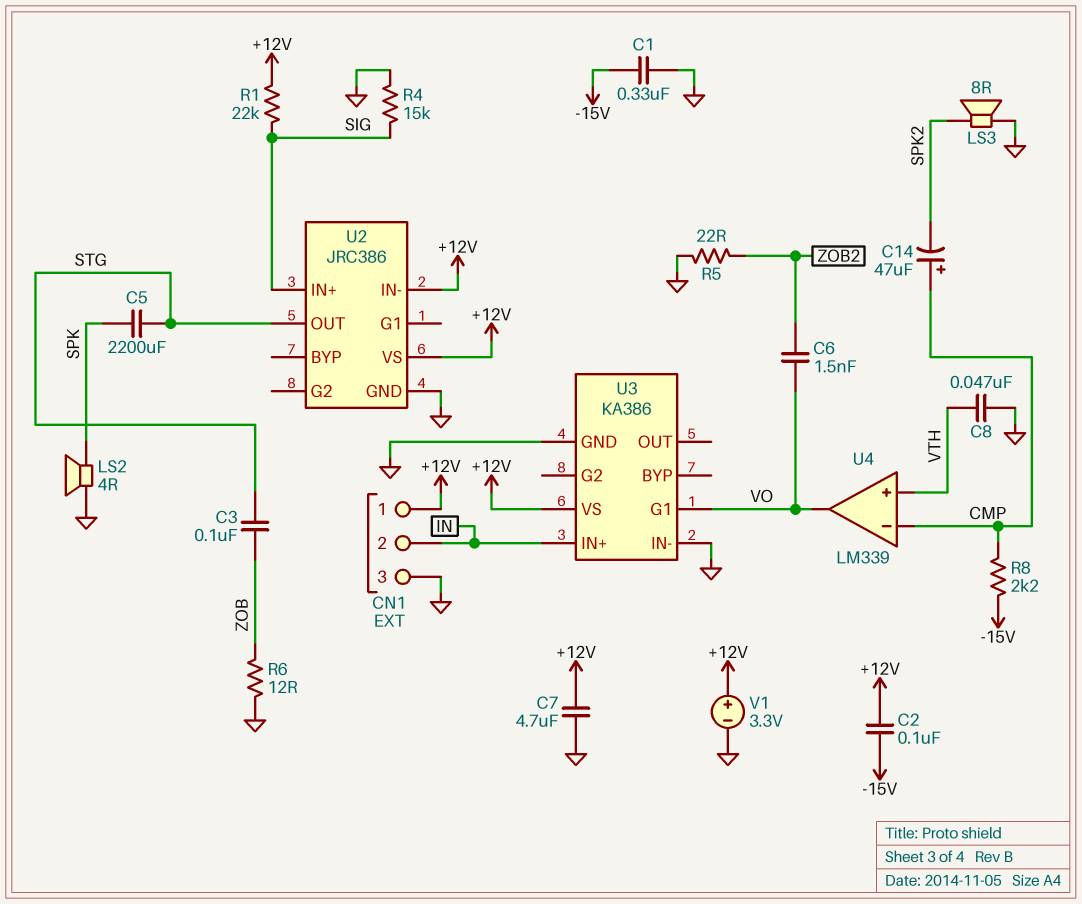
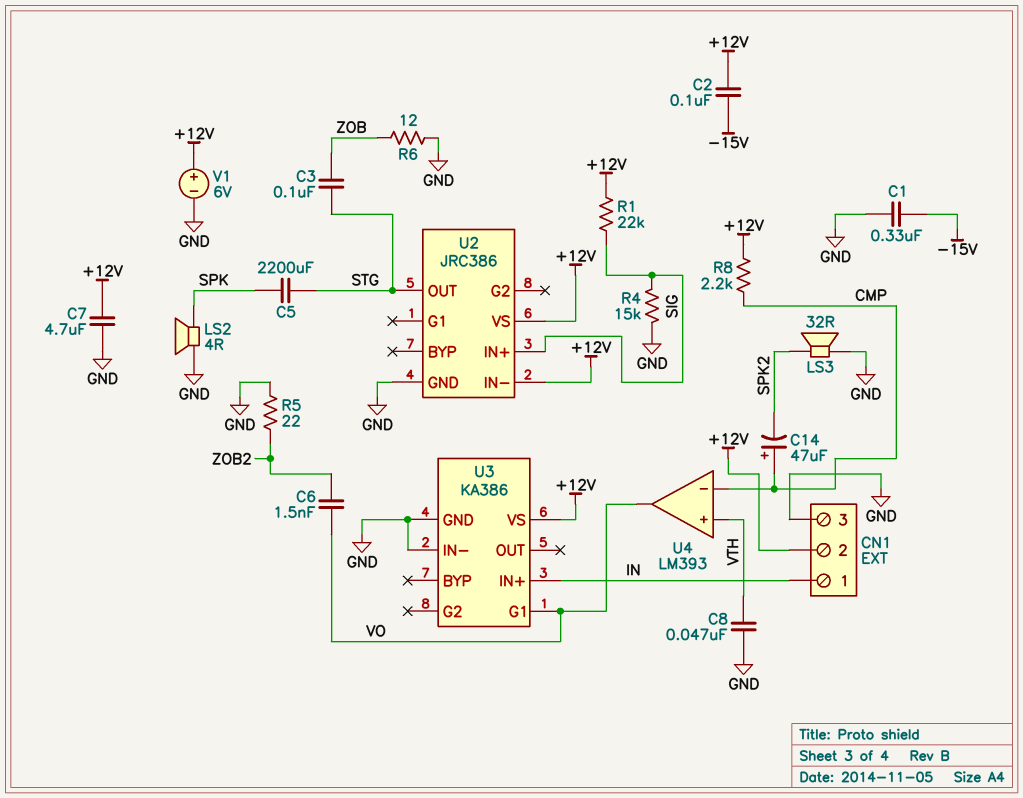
CN1 pin 1: +12V -> IN
CN1 pin 2: IN -> +12V
LS3: speaker 8R (GND, SPK2) -> speaker 32R (GND, SPK2)
R8: 2.2k (-15V, CMP) -> 2.2k (+12V, CMP)
U4: LM339 -> LM393
V1: 3.3V (plus +12V, minus GND) -> 6V (plus +12V, minus GND)

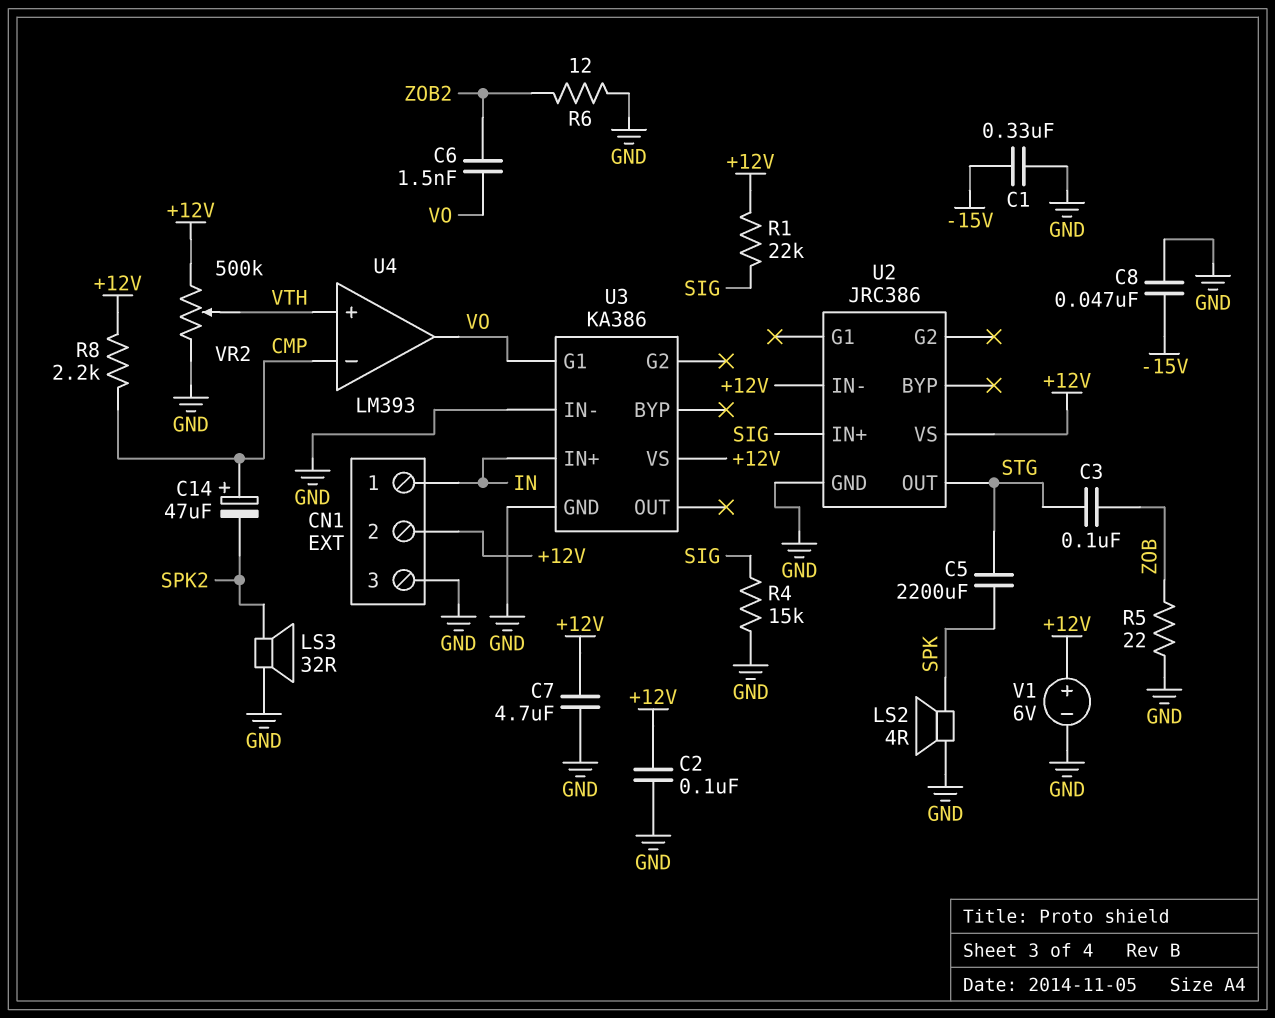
C2: 100nF (+12V, -15V) -> 100nF (+12V, GND)
C8: 47nF (GND, VTH) -> 47nF (-15V, GND)
R5: 22 (GND, ZOB2) -> 22 (GND, ZOB)
R6: 12 (GND, ZOB) -> 12 (GND, ZOB2)
VR2: none -> 500k (+12V, GND, wiper VTH)

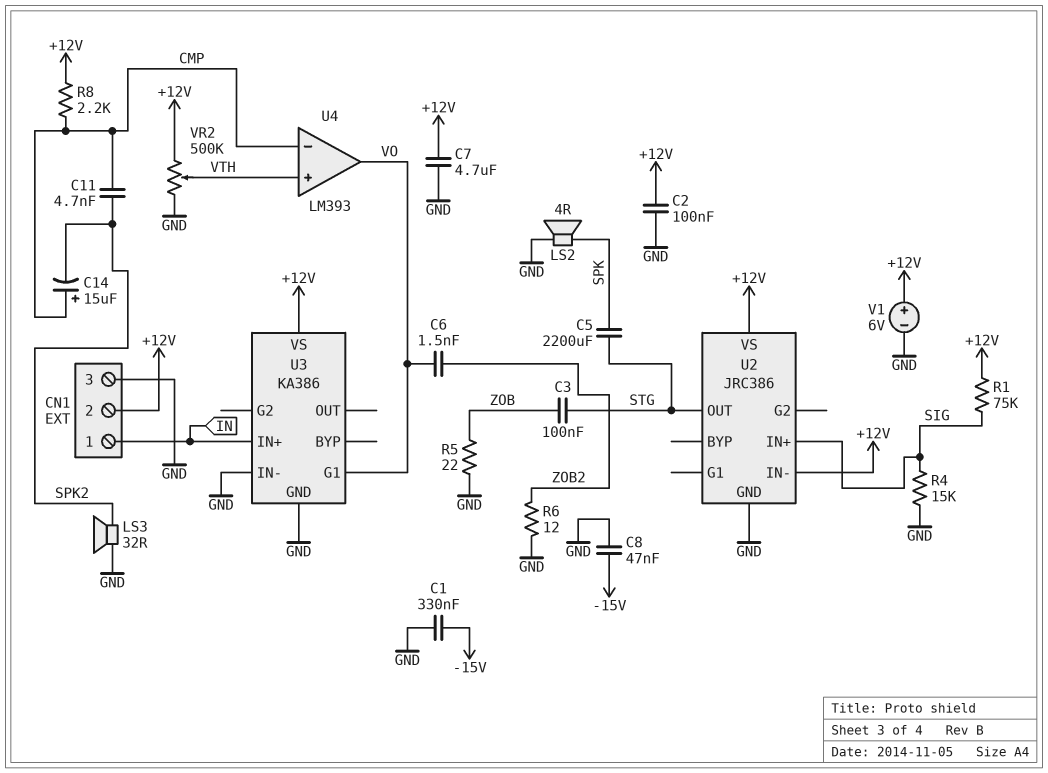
C11: none -> 4.7nF (CMP, SPK2)
C14: 47uF (plus CMP, minus SPK2) -> 15uF (plus CMP, minus SPK2)
R1: 22k (+12V, SIG) -> 75k (+12V, SIG)

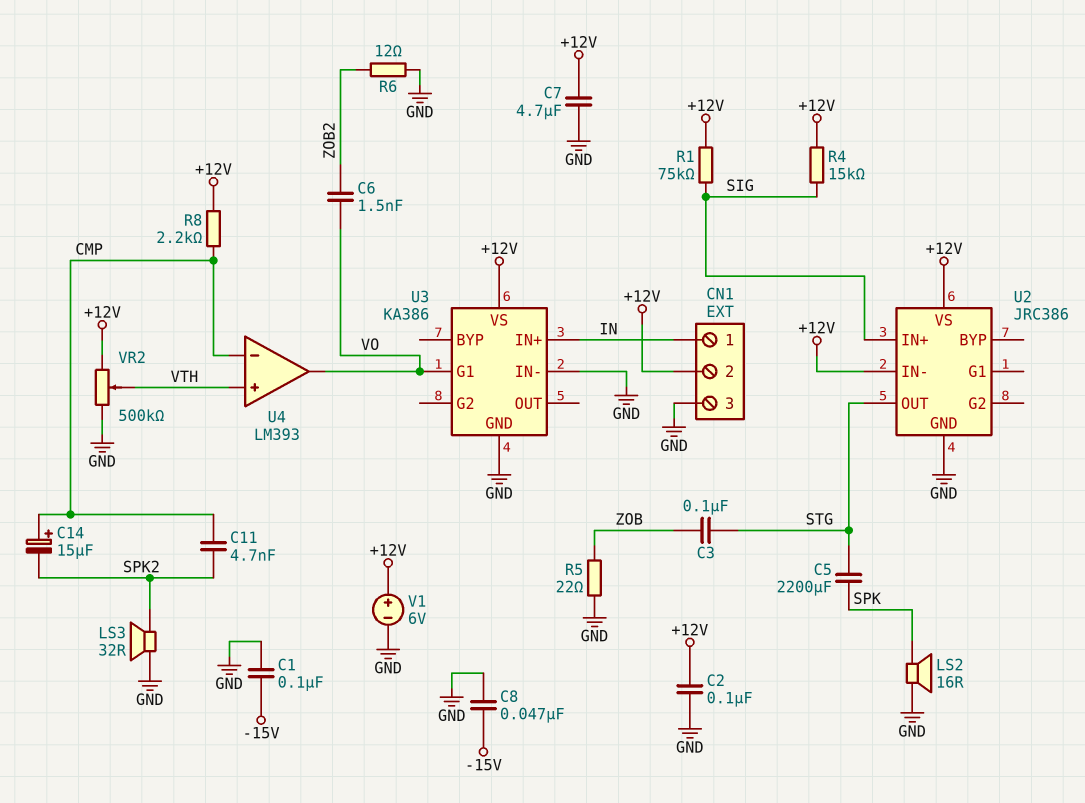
C1: 330nF (-15V, GND) -> 100nF (-15V, GND)
LS2: speaker 4R (GND, SPK) -> speaker 16R (GND, SPK)
R4: 15k (GND, SIG) -> 15k (+12V, SIG)

